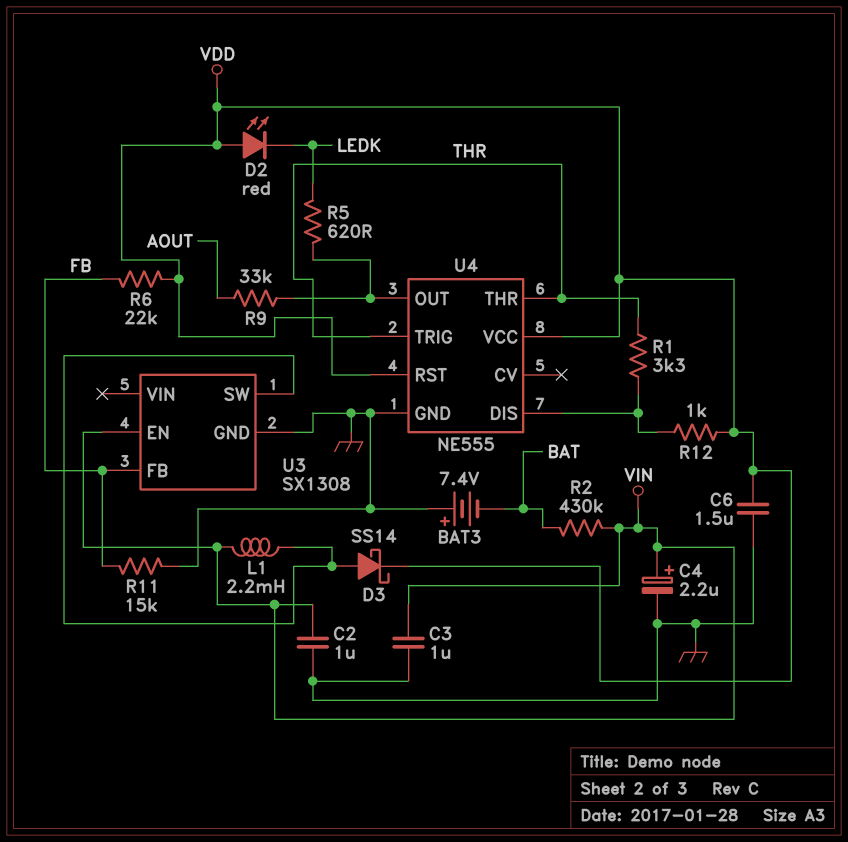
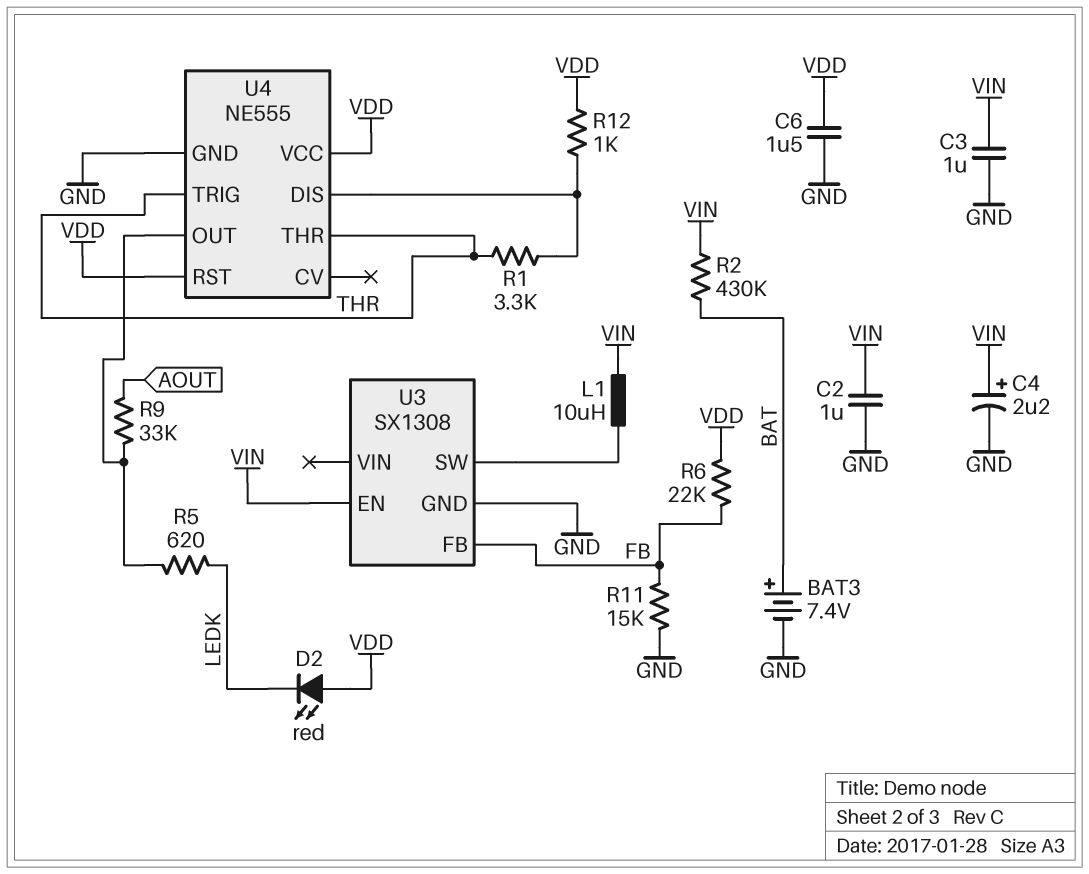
BAT3: 7.4V (plus GND, minus BAT) -> 7.4V (plus BAT, minus GND)
D3: schottky SS14 (A U3/SW, K VDD) -> none
L1: 2.2mH (U3/SW, VIN) -> 10uH (U3/SW, VIN)

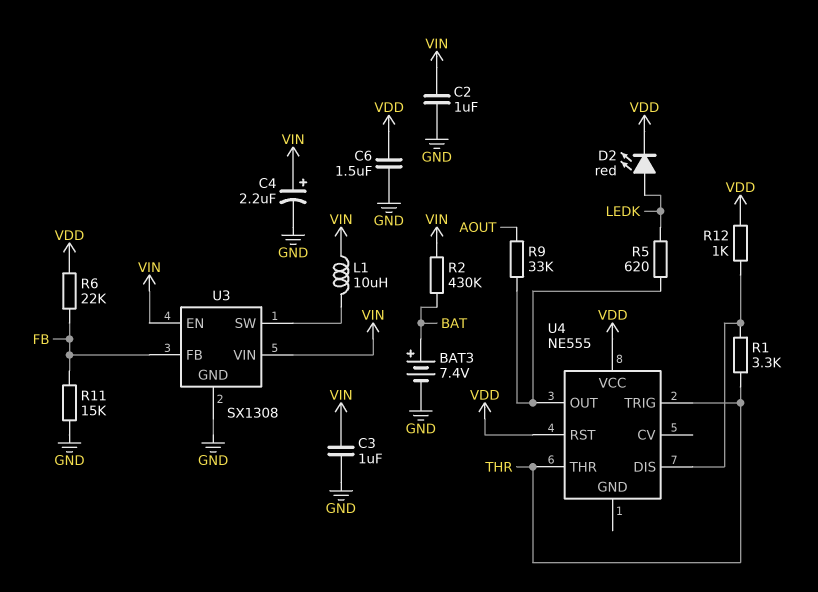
D2: LED red (A VDD, K LEDK) -> LED red (A LEDK, K VDD)
U3 pin VIN: none -> VIN
U4 pin GND: GND -> none

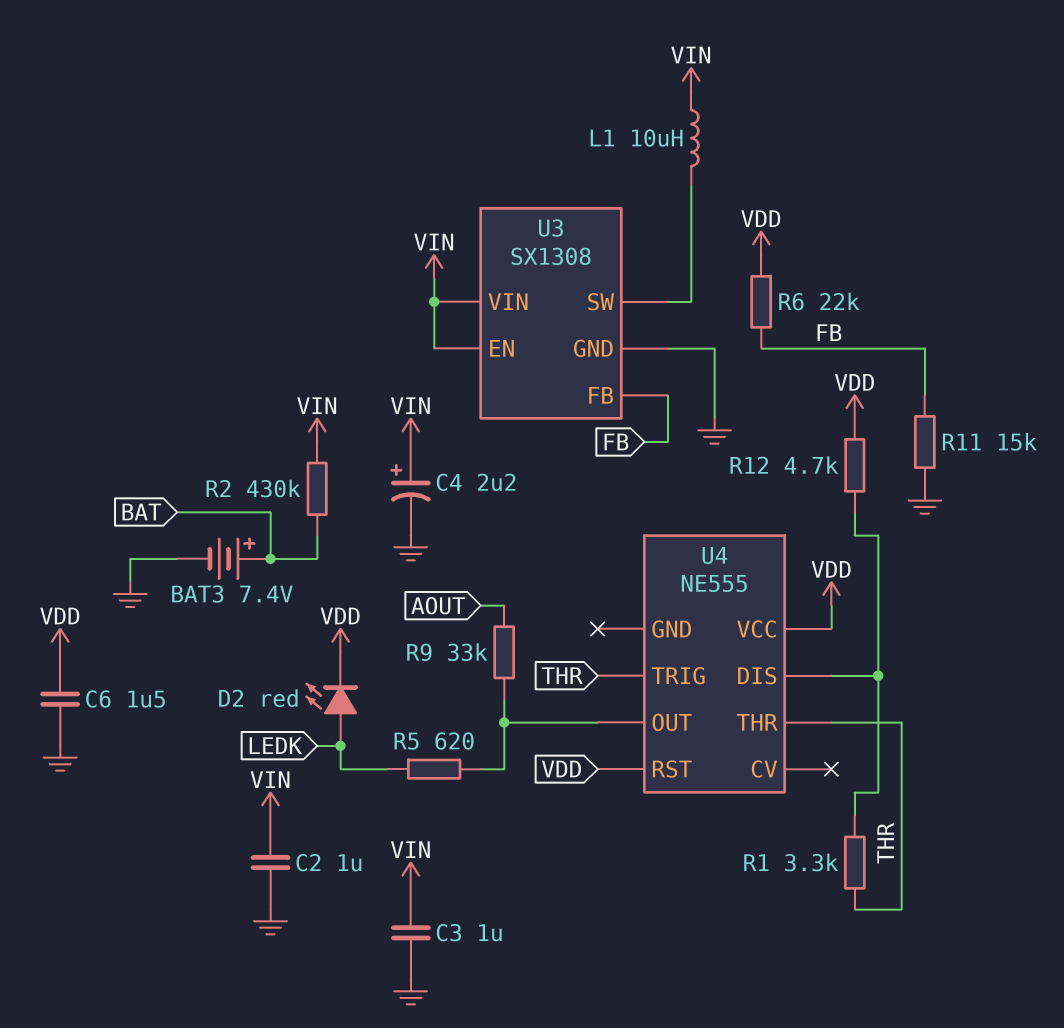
R12: 1k (U4/DIS, VDD) -> 4.7k (U4/DIS, VDD)

